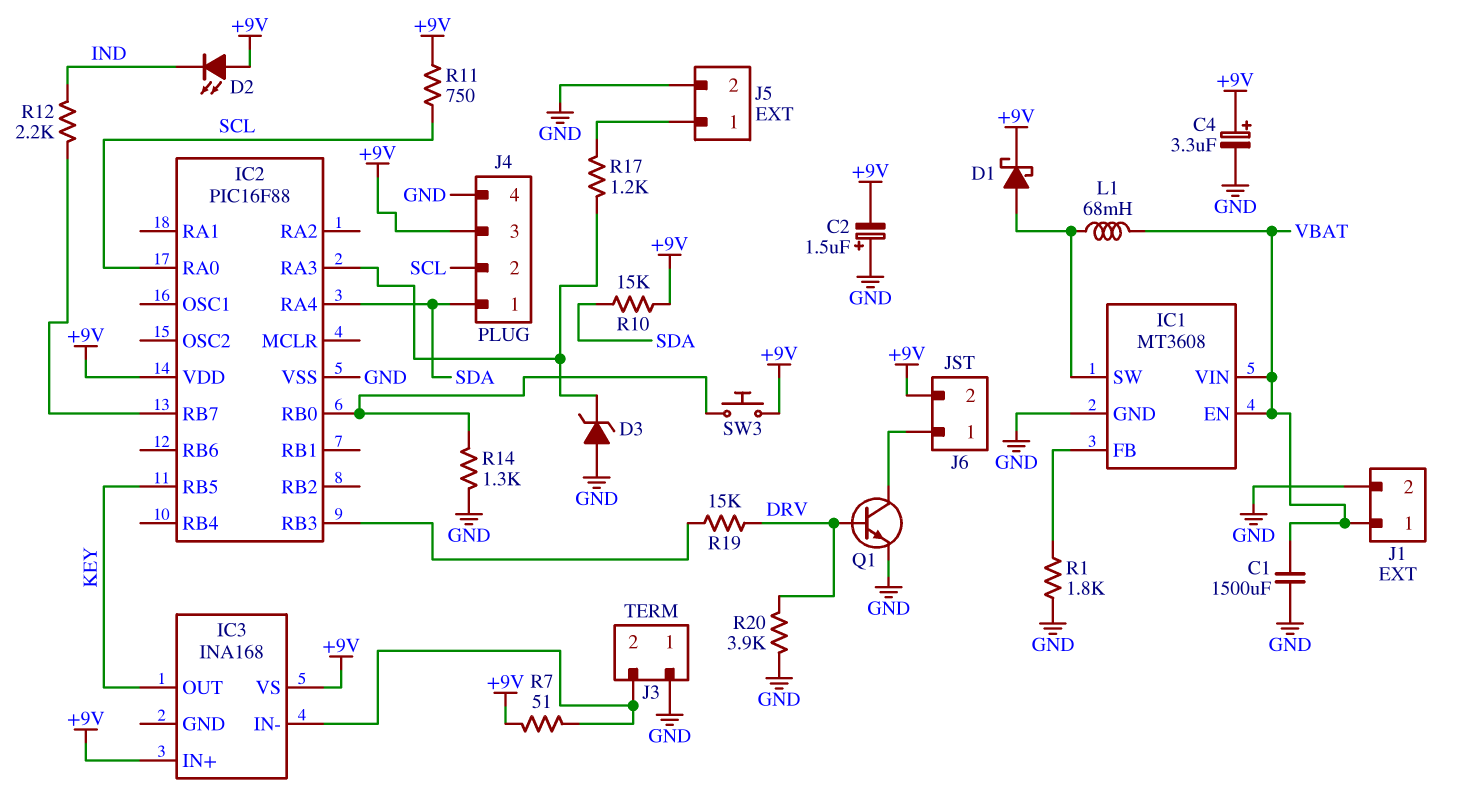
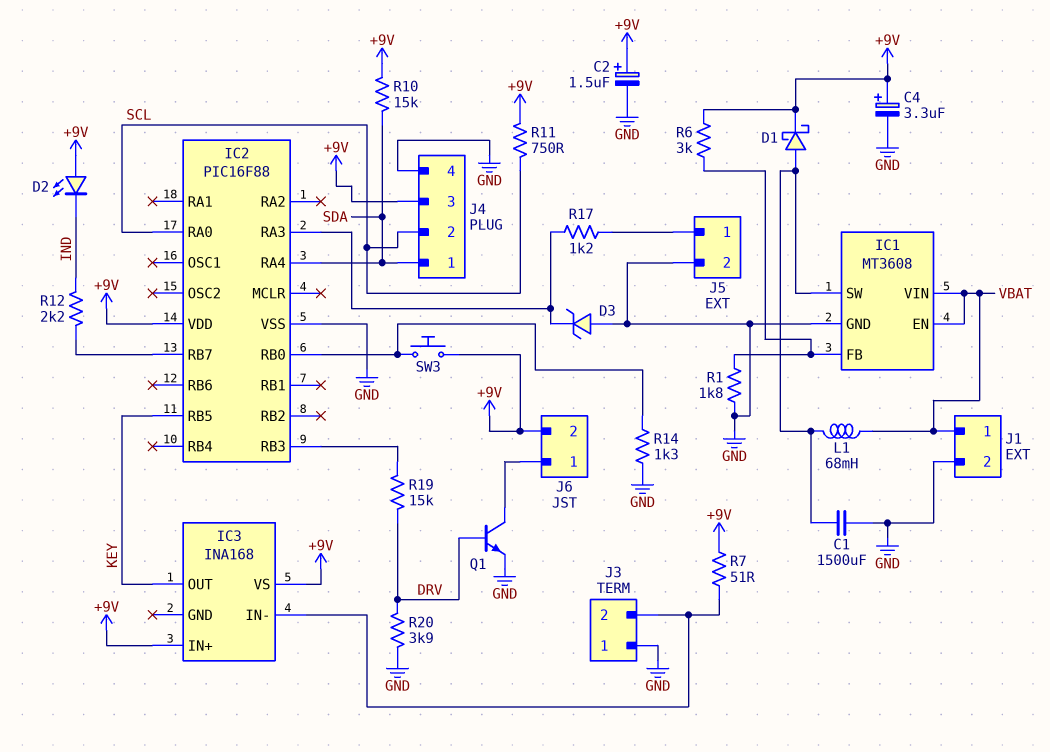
C1: 1500uF (GND, VBAT) -> 1500uF (GND, IC1/SW)
C2: 1.5uF (plus GND, minus +9V) -> 1.5uF (plus +9V, minus GND)
R6: none -> 3k (+9V, IC1/FB)

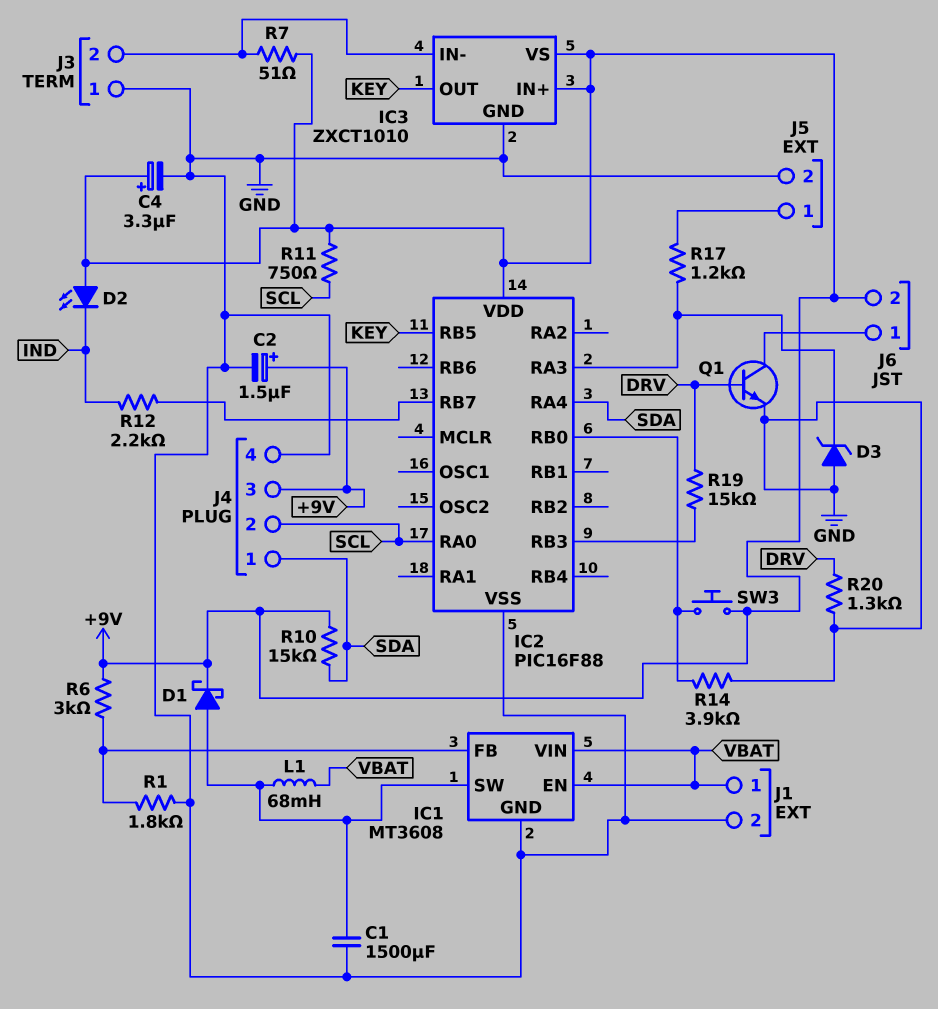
IC3: INA168 -> ZXCT1010
IC3 pin GND: none -> GND
R14: 1.3k (GND, IC2/RB0) -> 3.9k (GND, IC2/RB0)
R20: 3.9k (DRV, GND) -> 1.3k (DRV, GND)

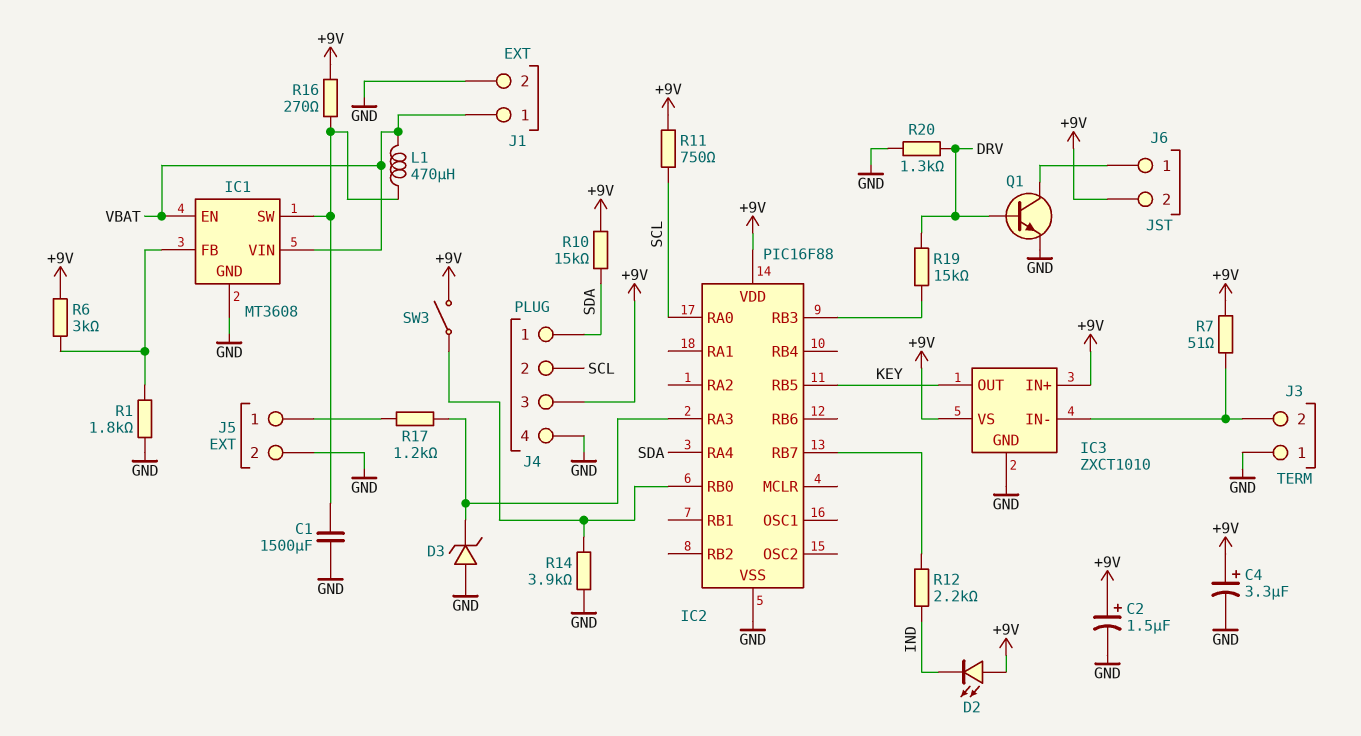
D1: schottky (A IC1/SW, K +9V) -> none
L1: 68mH (IC1/SW, VBAT) -> 470uH (IC1/SW, VBAT)
R16: none -> 270 (+9V, IC1/SW)
SW3: button (+9V, IC2/RB0) -> switch (+9V, IC2/RB0)

